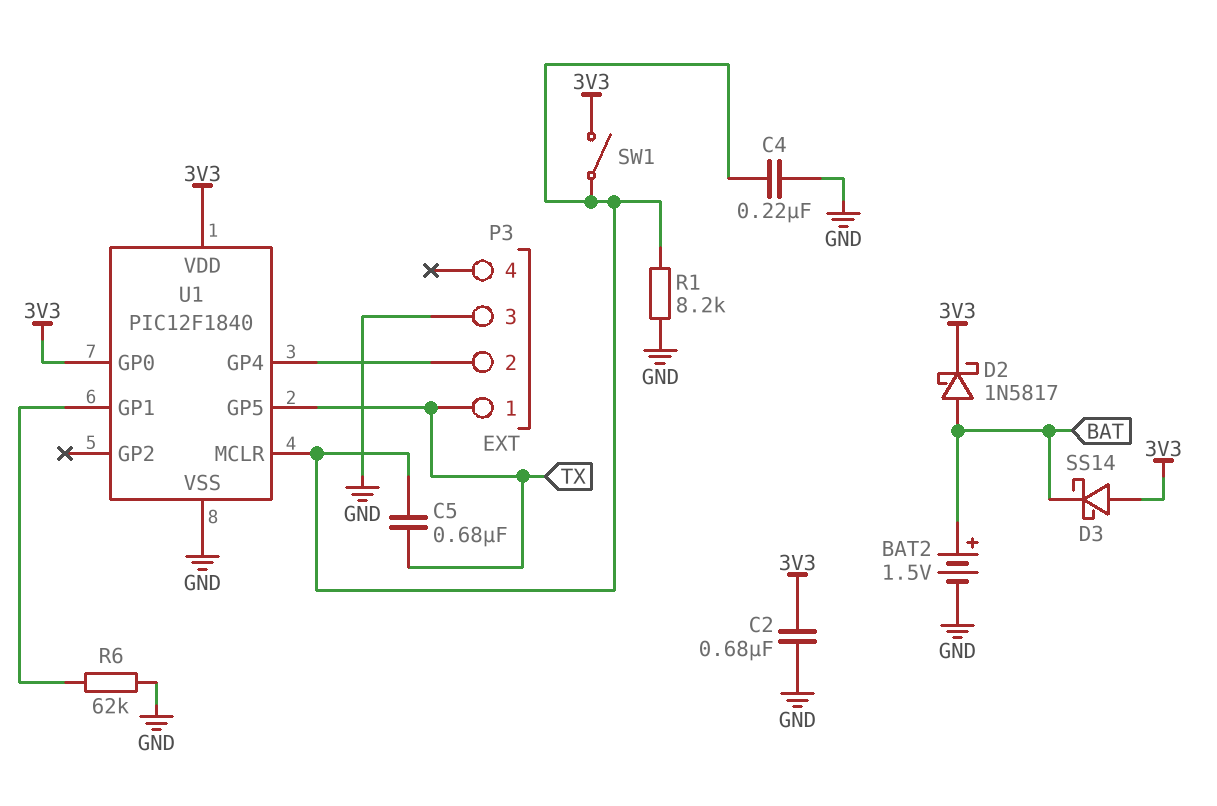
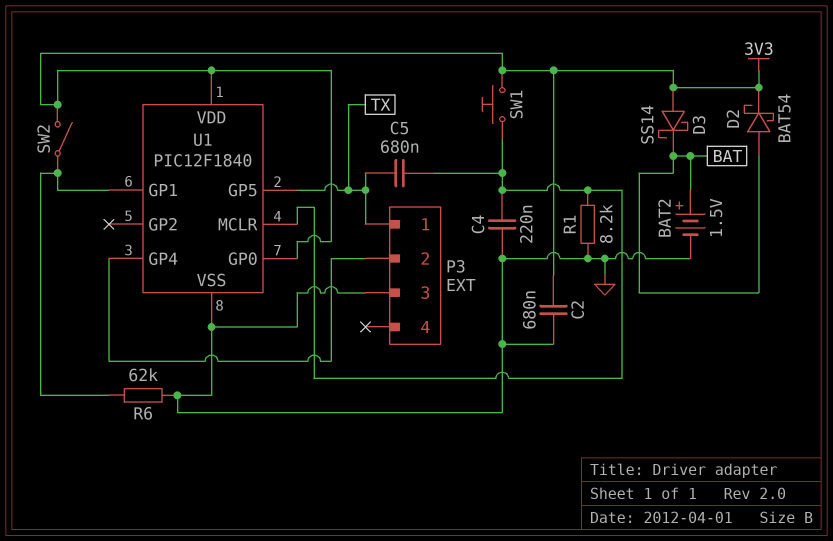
D2: schottky 1N5817 (A BAT, K 3V3) -> schottky BAT54 (A BAT, K 3V3)
SW1: switch (3V3, U1/MCLR) -> button (3V3, U1/MCLR)
SW2: none -> switch (3V3, U1/GP1)

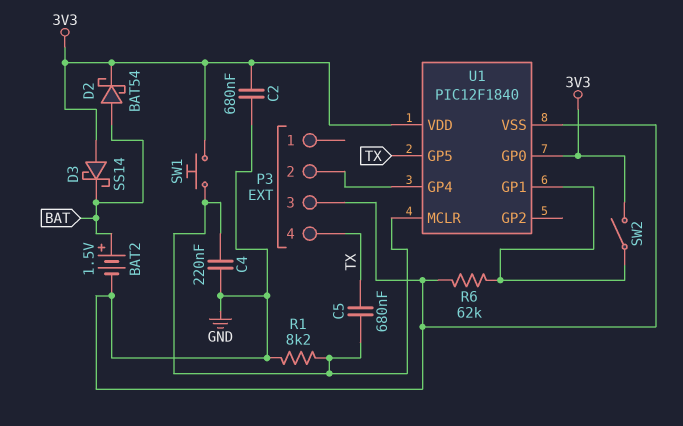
P3 pin 1: TX -> none
P3 pin 4: none -> TX

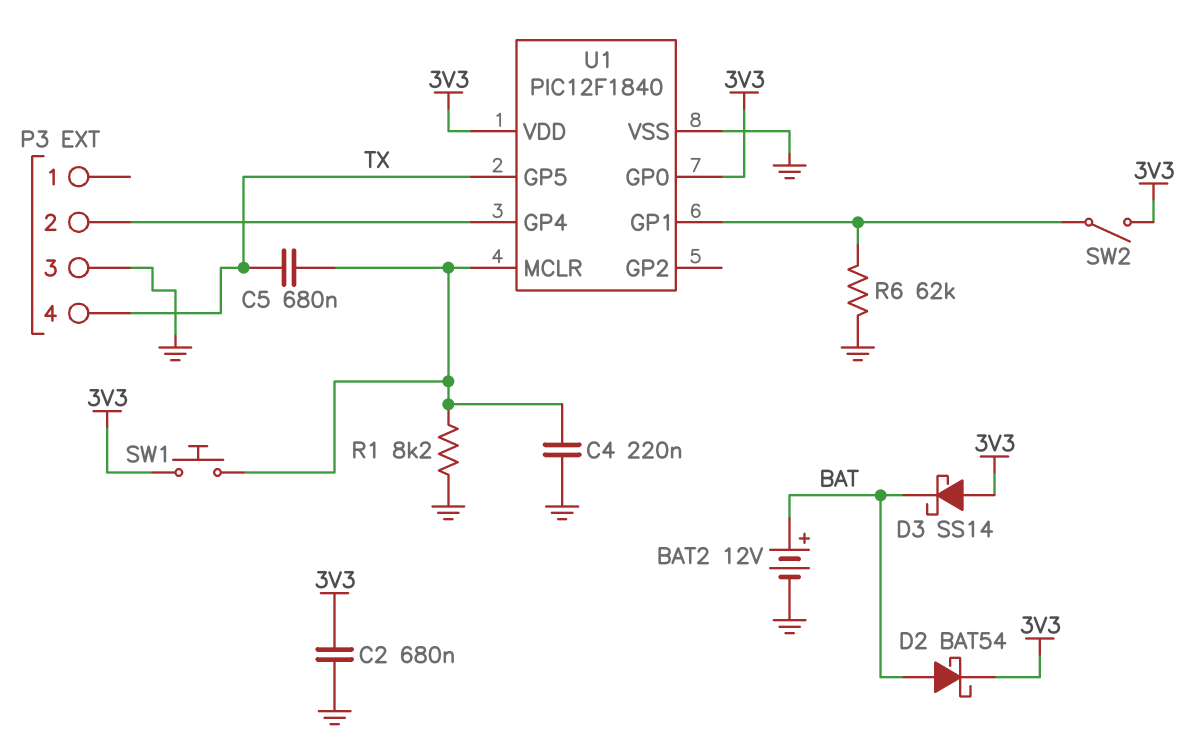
BAT2: 1.5V (plus BAT, minus GND) -> 12V (plus BAT, minus GND)

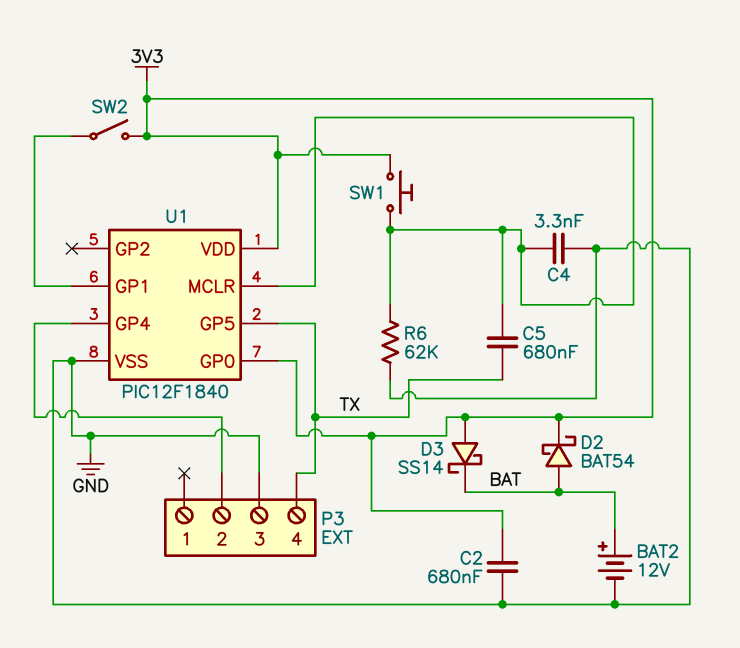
C4: 220nF (GND, U1/MCLR) -> 3.3nF (GND, U1/MCLR)
R1: 8.2k (GND, U1/MCLR) -> none
R6: 62k (GND, U1/GP1) -> 62k (GND, U1/MCLR)

